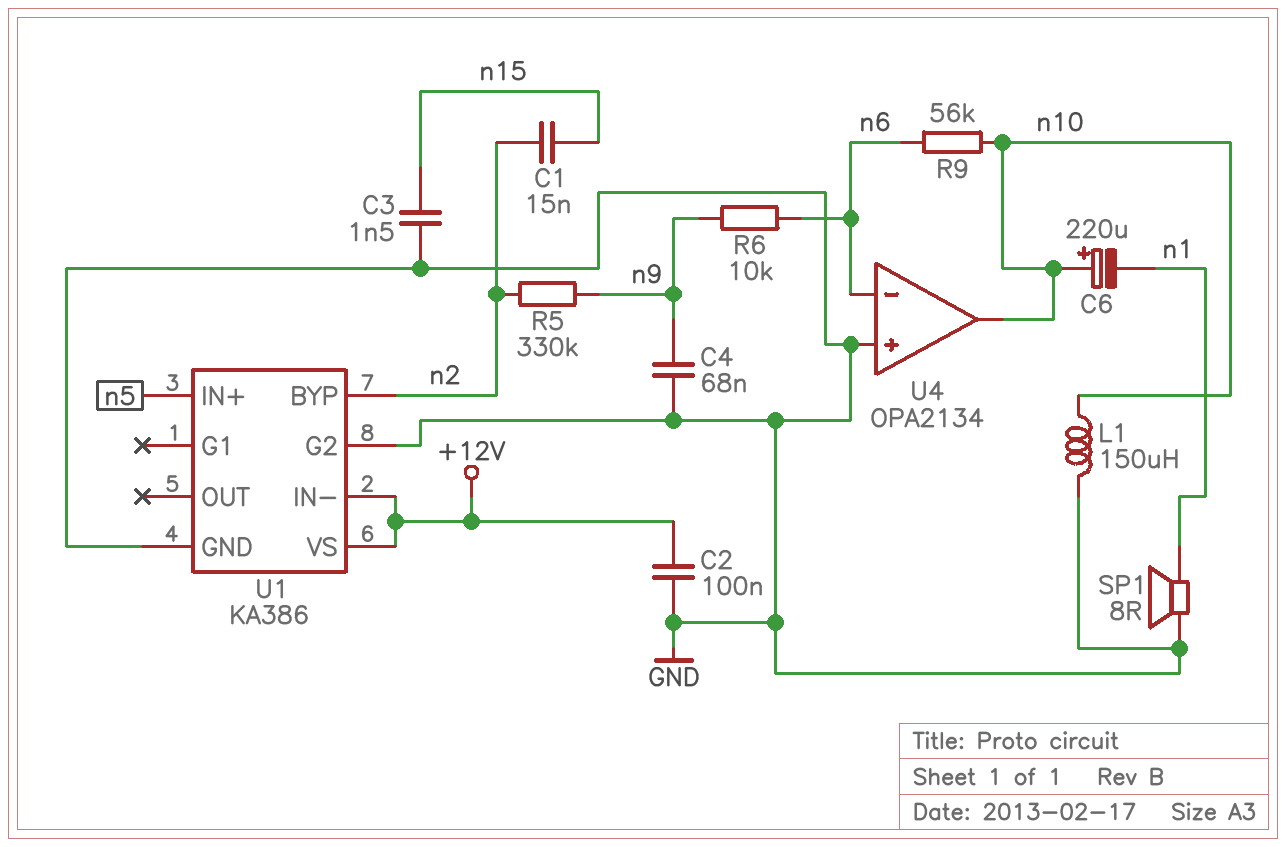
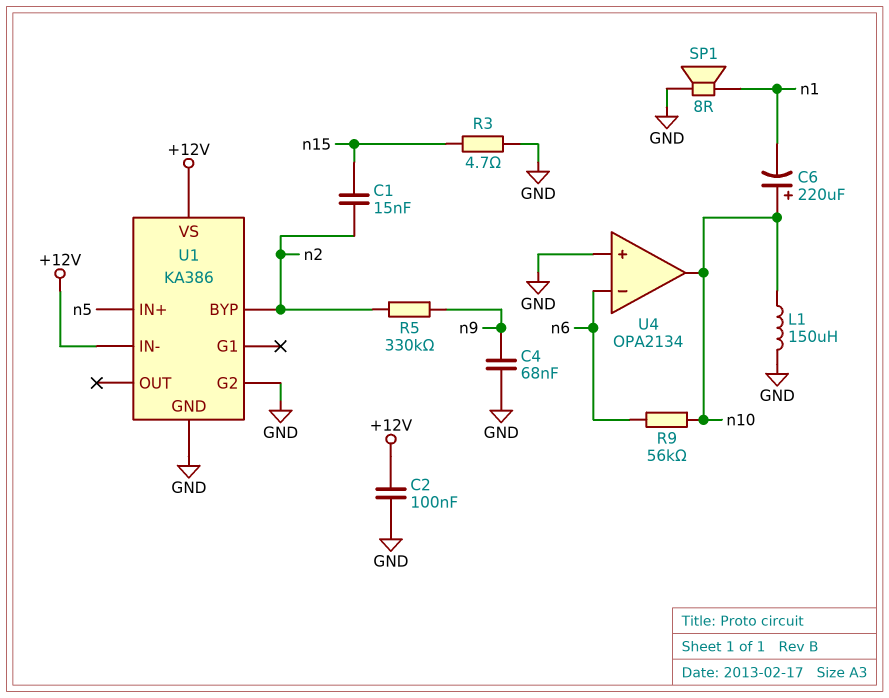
C3: 1.5nF (GND, n15) -> none
R3: none -> 4.7 (GND, n15)
R6: 10k (n6, n9) -> none

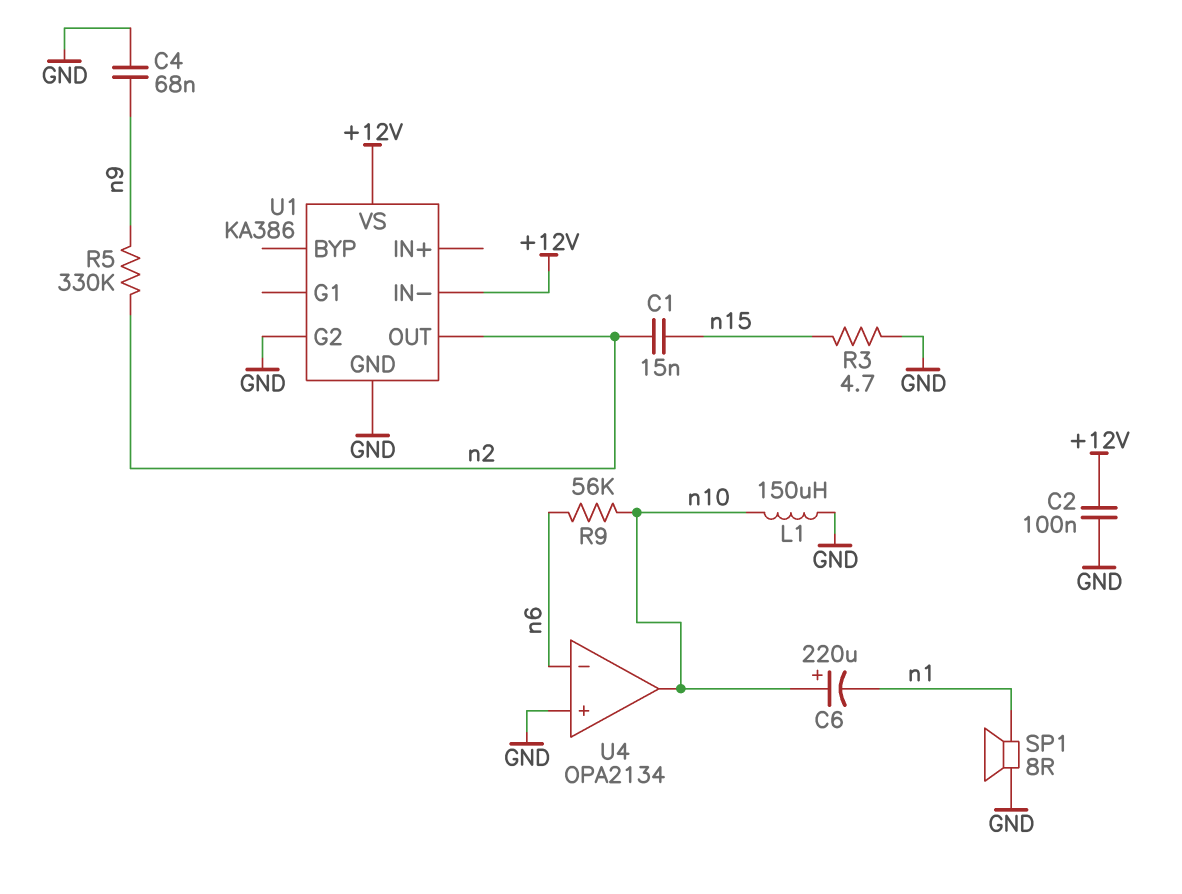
U1 pin BYP: n2 -> none
U1 pin IN+: n5 -> none
U1 pin OUT: none -> n2

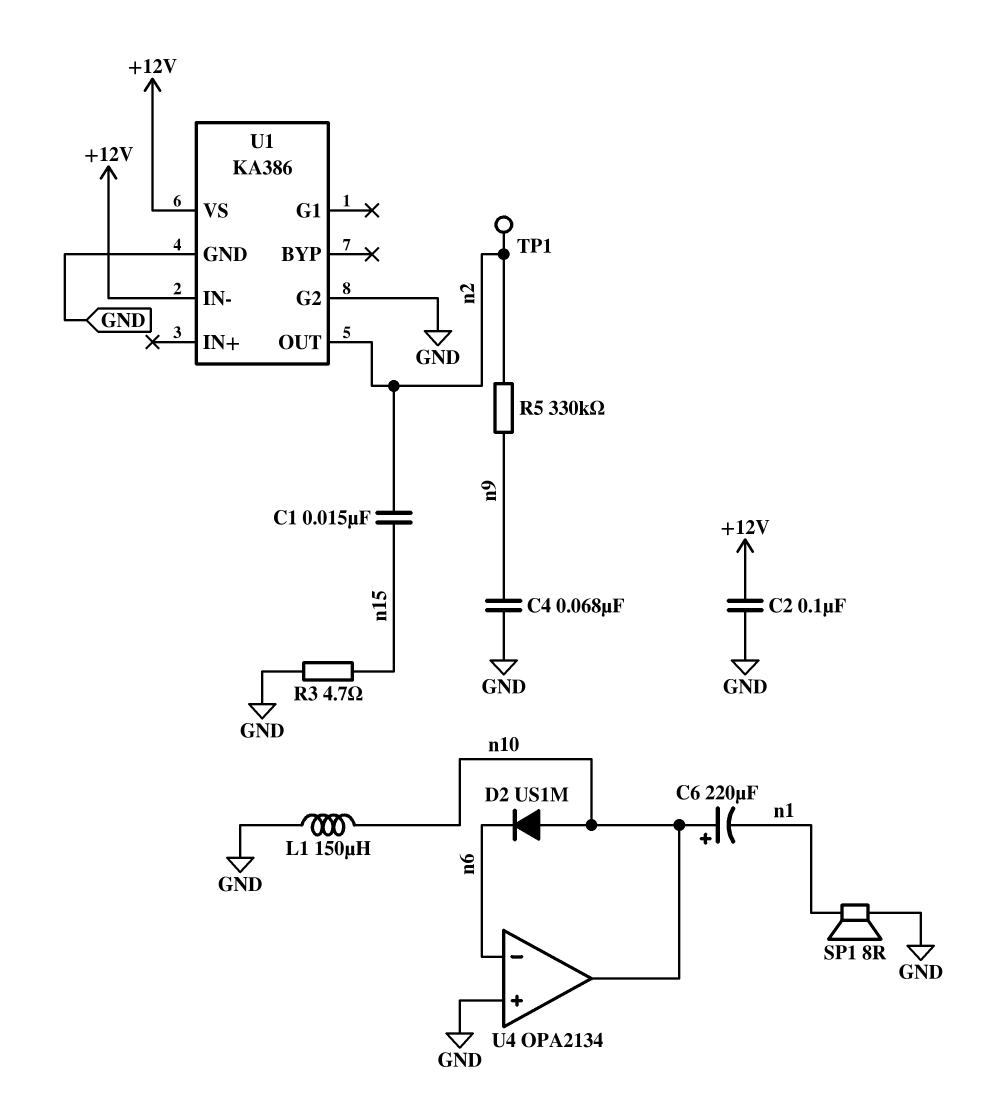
D2: none -> diode US1M (A n10, K n6)
R9: 56k (n6, n10) -> none
TP1: none -> test point (n2)

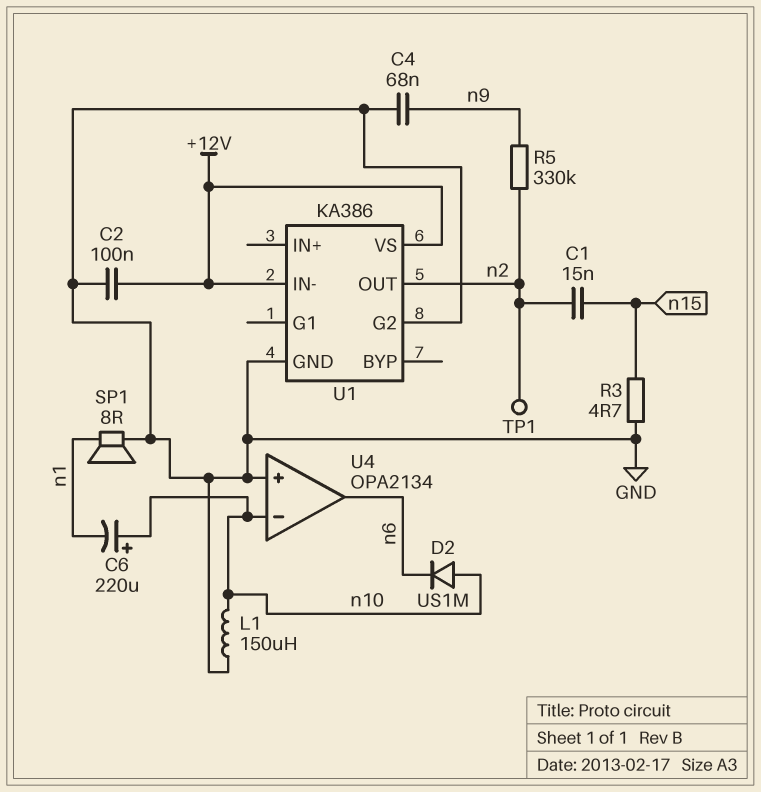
U4 pin in-: n6 -> n10
U4 pin out: n10 -> n6

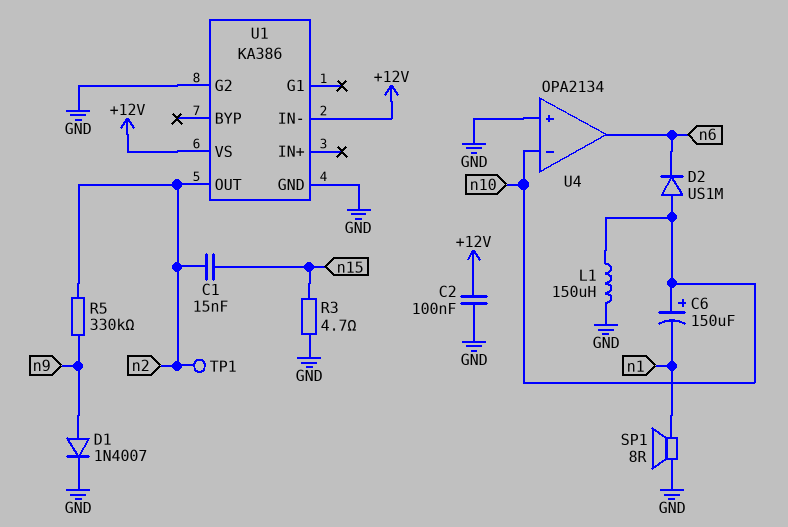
C4: 68nF (GND, n9) -> none
C6: 220uF (plus n10, minus n1) -> 150uF (plus n10, minus n1)
D1: none -> diode 1N4007 (A n9, K GND)

